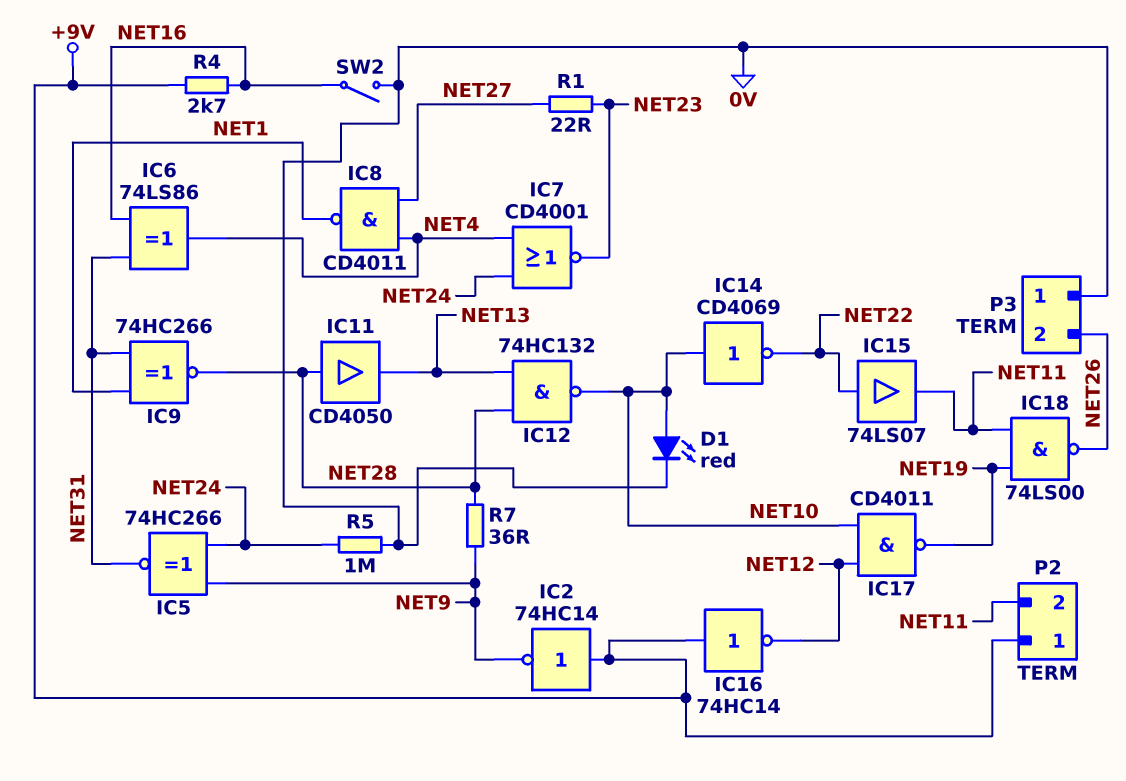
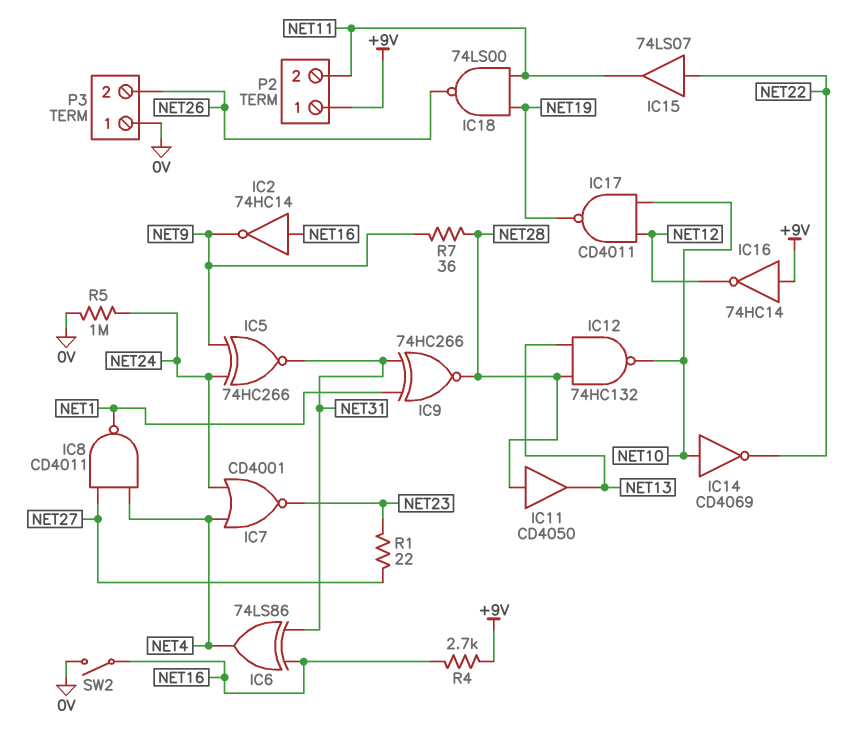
D1: LED red (A NET10, K 0V) -> none
IC2: NOT 74HC14 (in +9V, out NET9) -> NOT 74HC14 (in NET16, out NET9)

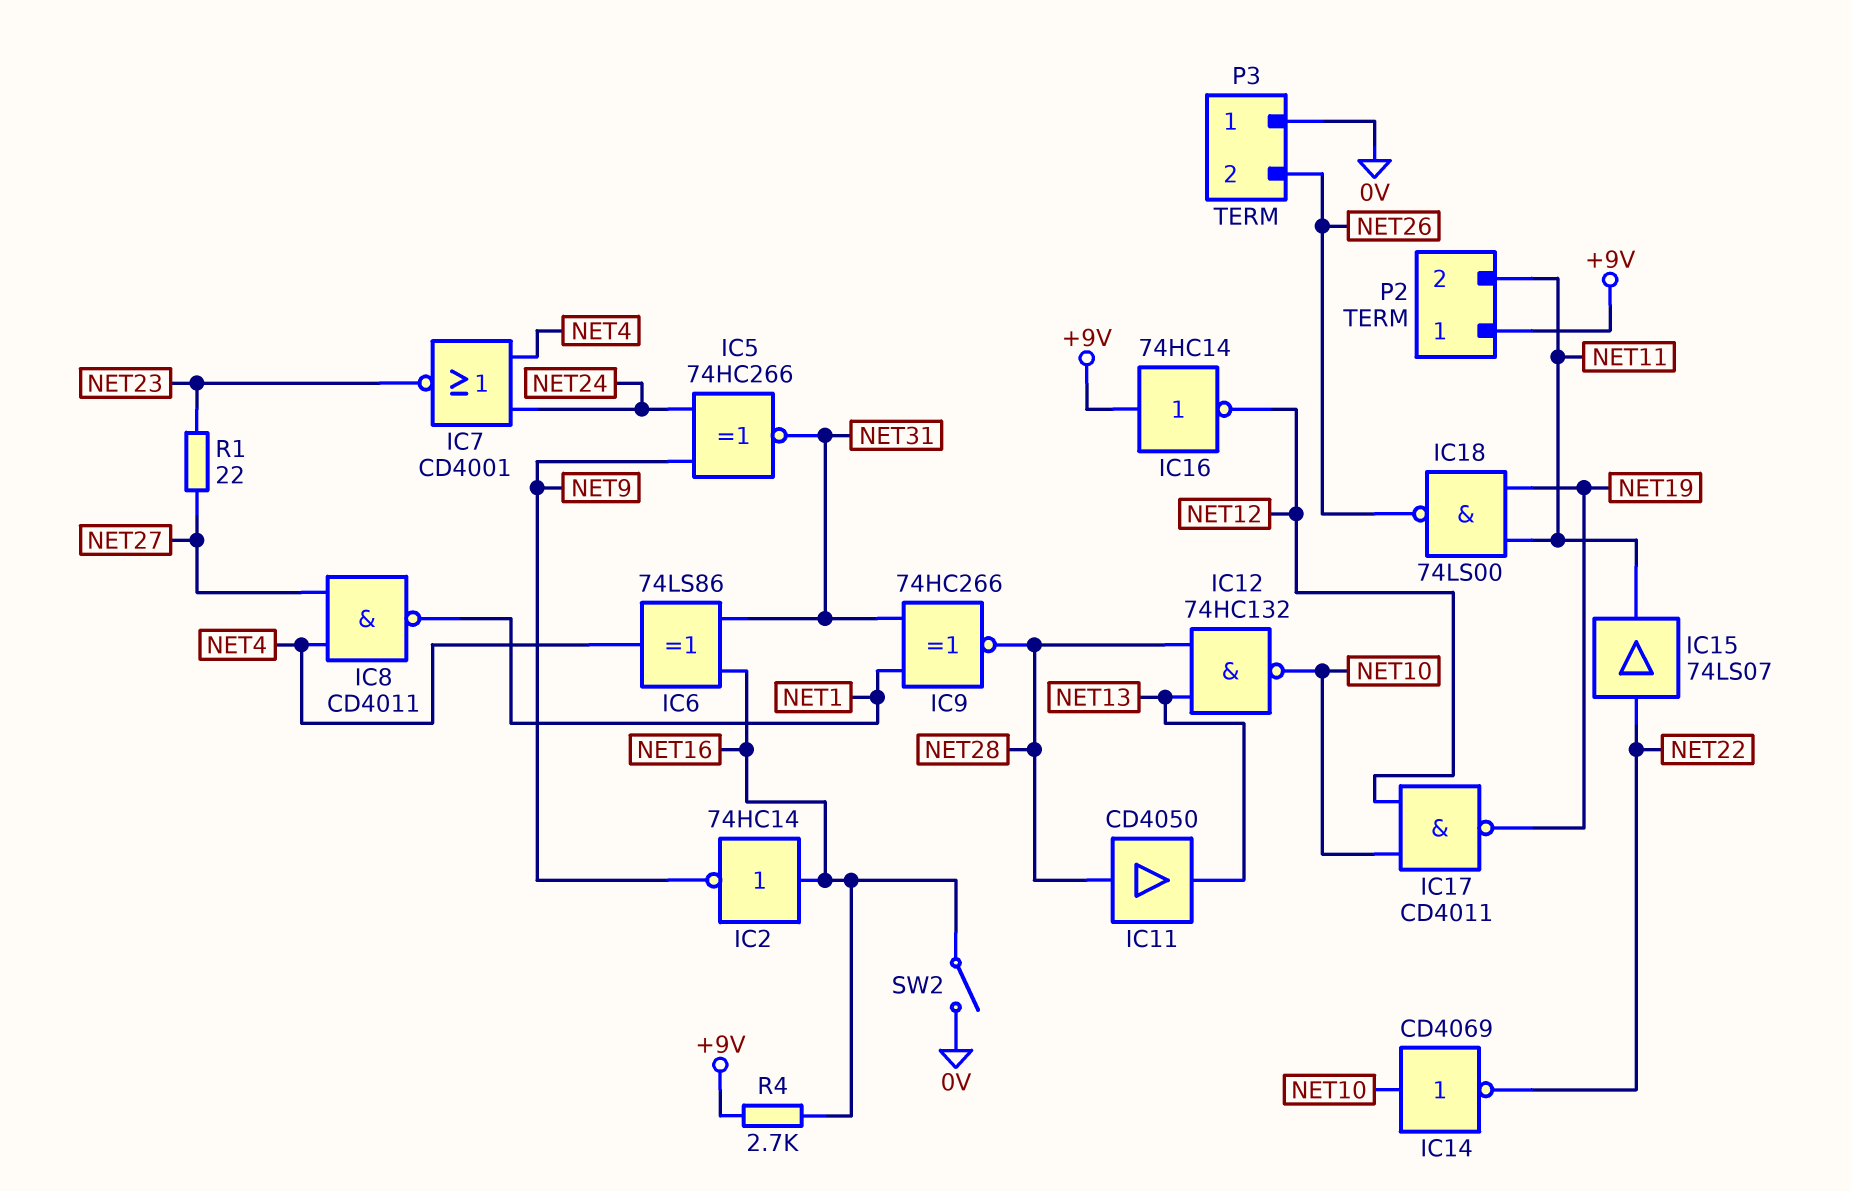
R5: 1M (0V, NET24) -> none
R7: 36 (NET9, NET28) -> none

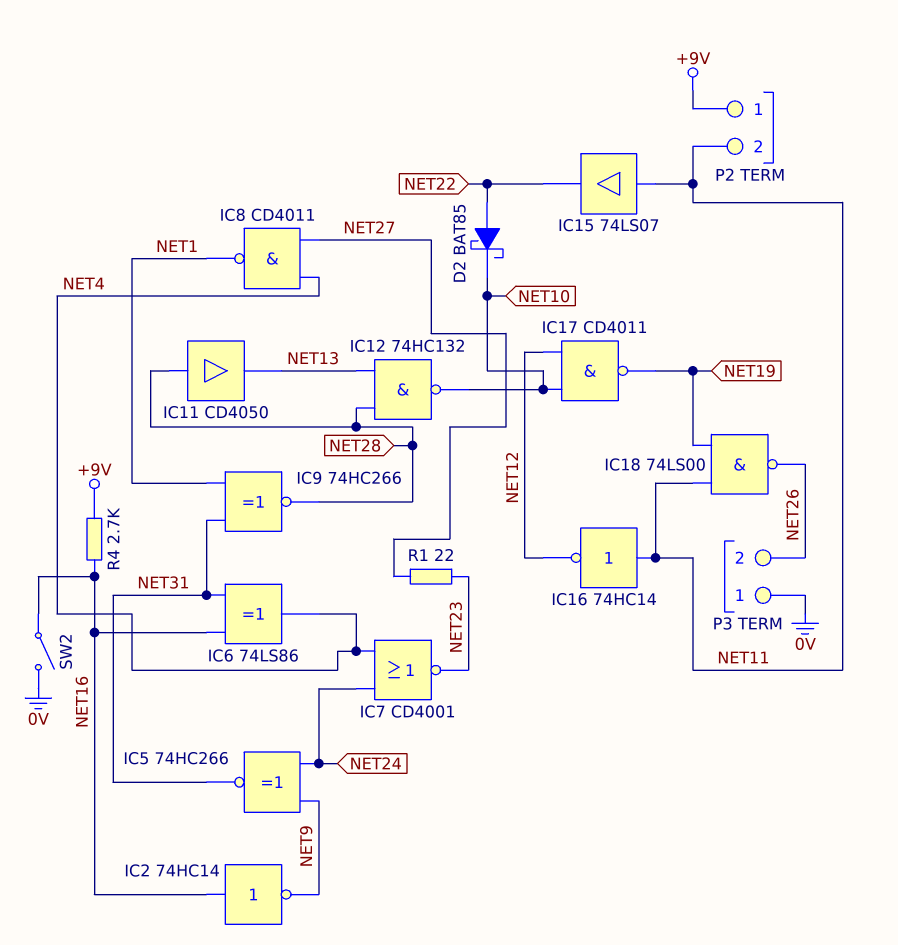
D2: none -> schottky BAT85 (A NET22, K NET10)
IC14: NOT CD4069 (in NET10, out NET22) -> none
IC15: buffer 74LS07 (in NET22, out NET11) -> buffer 74LS07 (in NET11, out NET22)
IC16: NOT 74HC14 (in +9V, out NET12) -> NOT 74HC14 (in NET11, out NET12)

